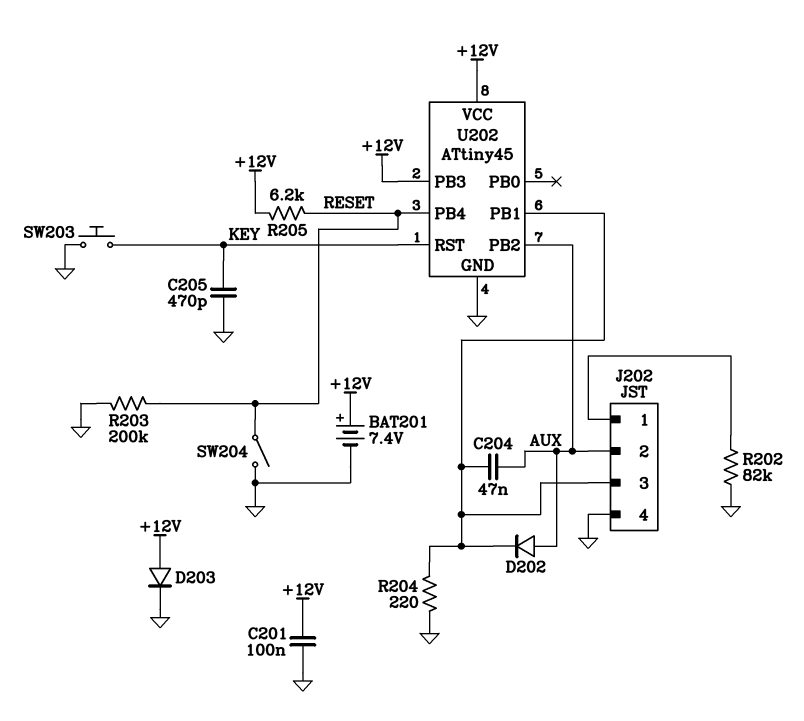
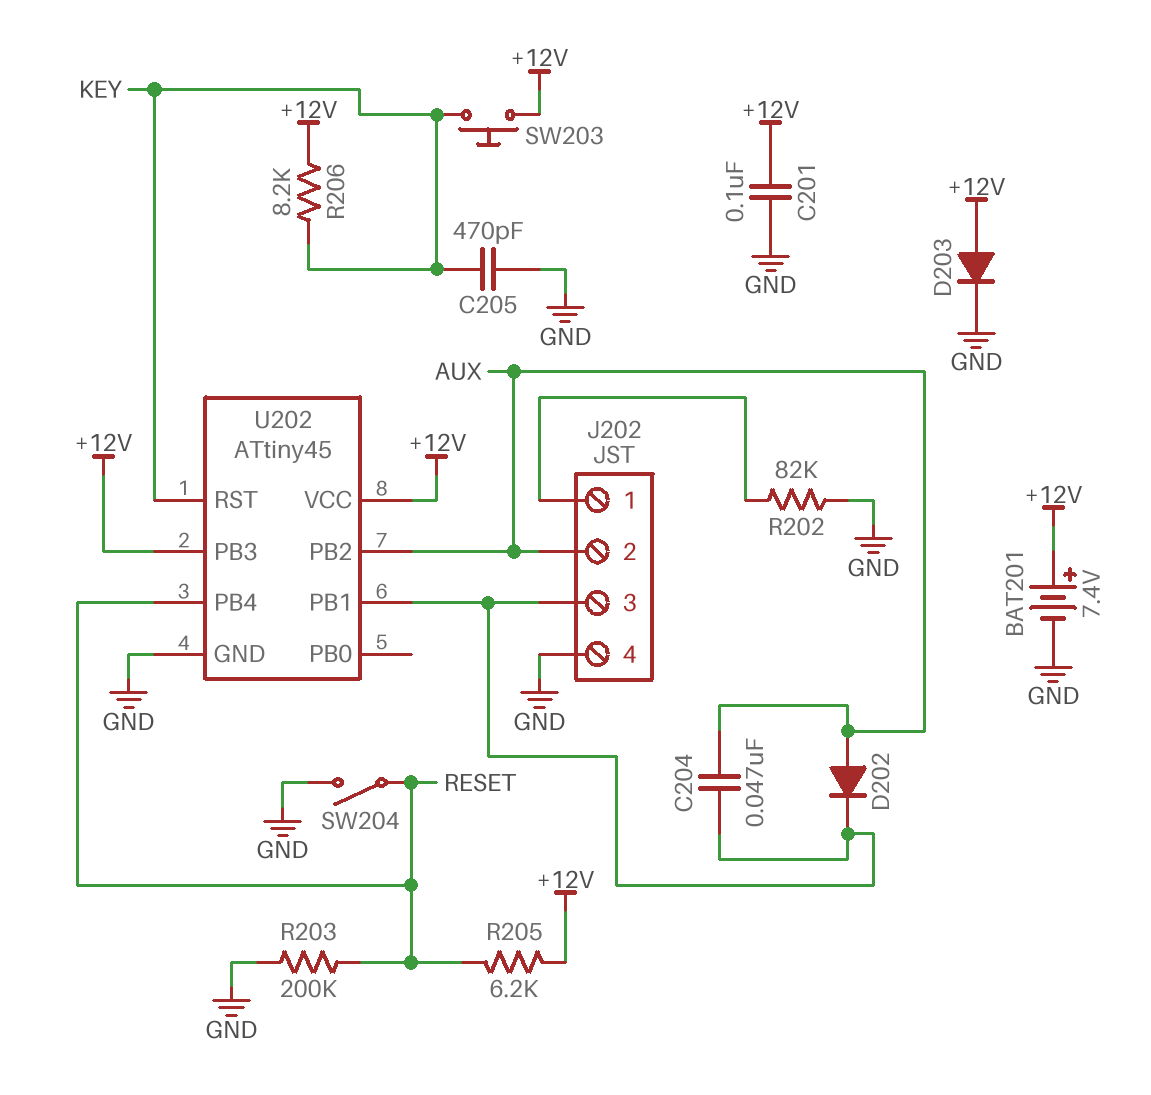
R204: 220 (GND, J202/3) -> none
R206: none -> 8.2k (+12V, KEY)
SW203: button (GND, KEY) -> button (+12V, KEY)

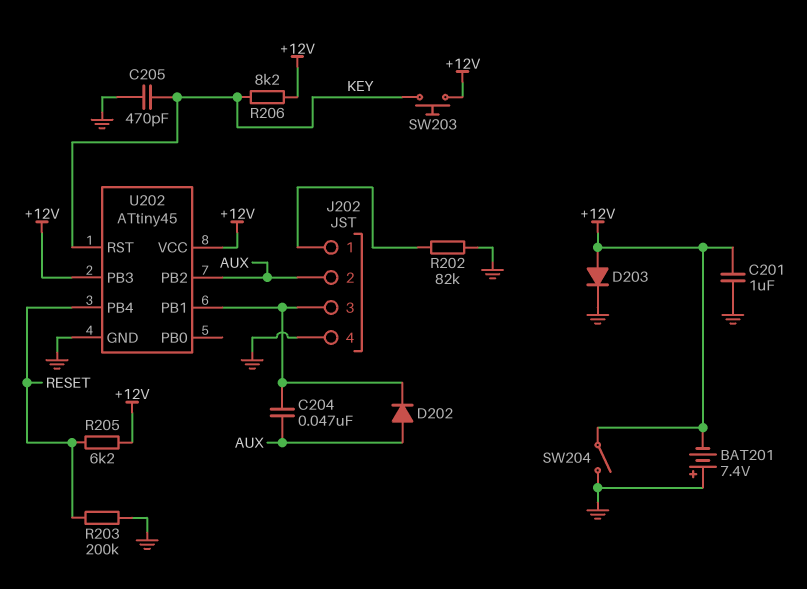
BAT201: 7.4V (plus +12V, minus GND) -> 7.4V (plus GND, minus +12V)
C201: 100nF (+12V, GND) -> 1uF (+12V, GND)
SW204: switch (GND, RESET) -> switch (+12V, GND)

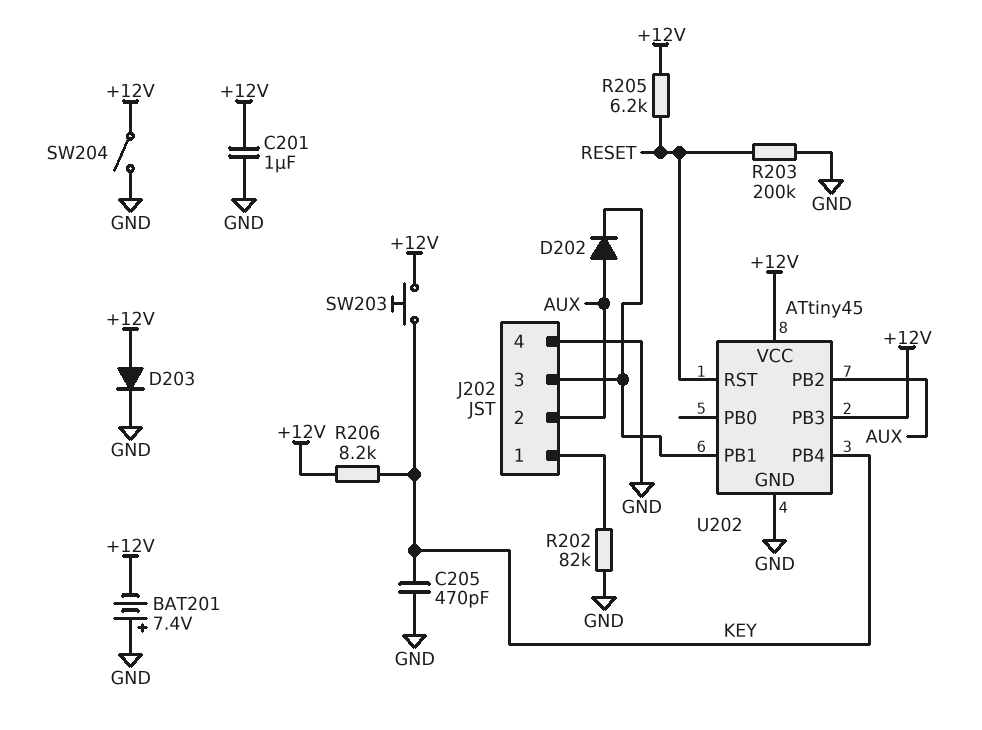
C204: 47nF (AUX, J202/3) -> none
U202 pin PB4: RESET -> KEY
U202 pin RST: KEY -> RESET

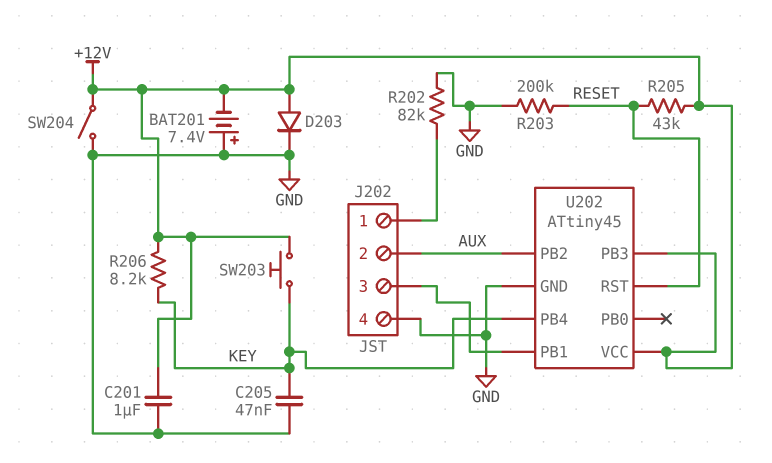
C205: 470pF (GND, KEY) -> 47nF (GND, KEY)
D202: diode (A AUX, K J202/3) -> none
R205: 6.2k (+12V, RESET) -> 43k (+12V, RESET)

